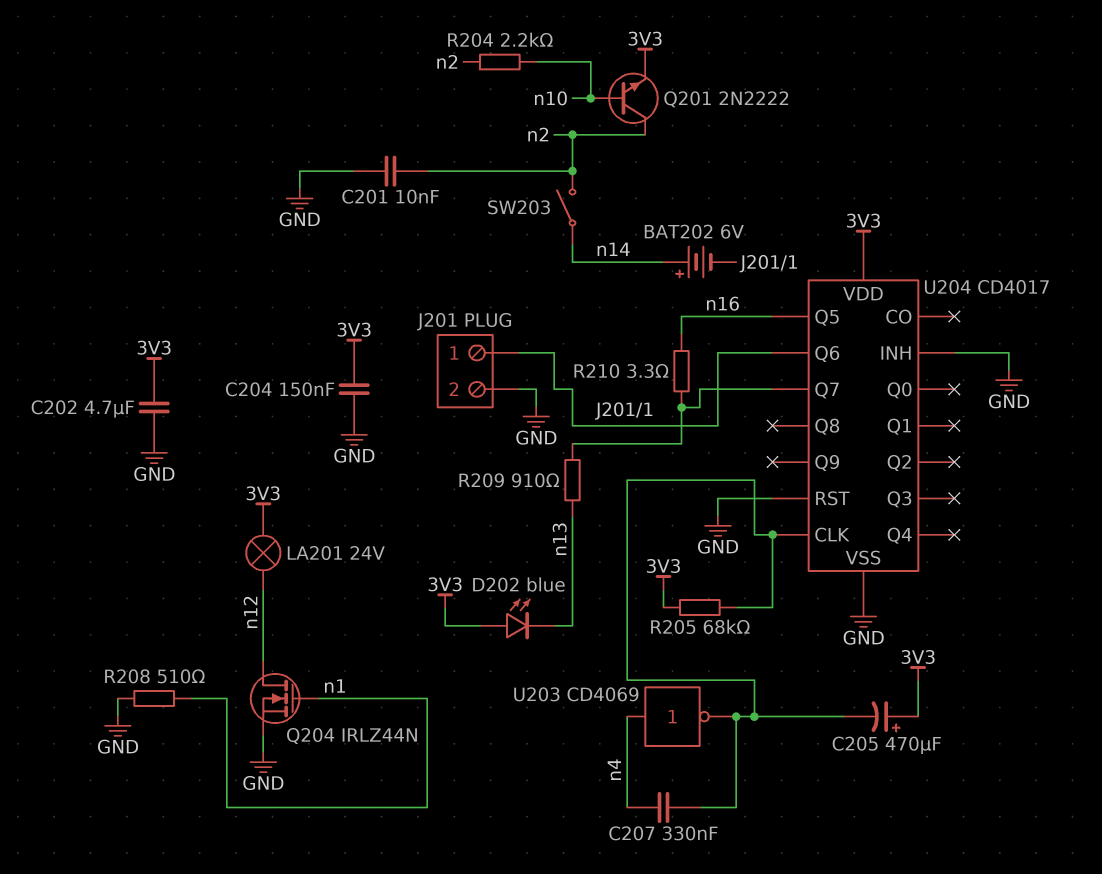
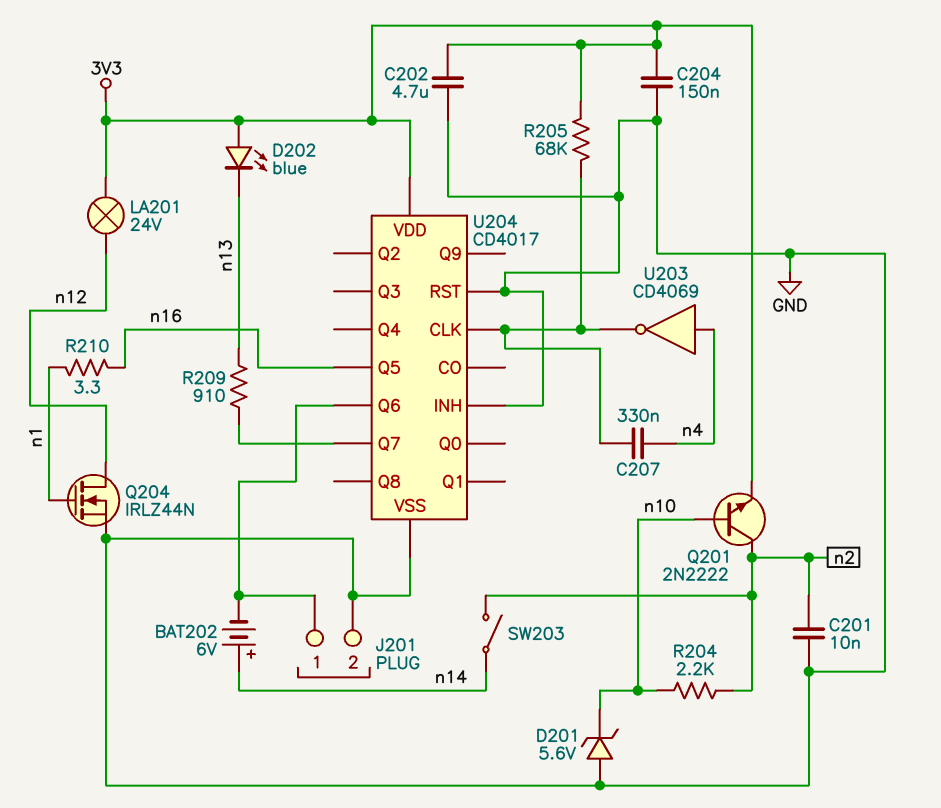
C205: 470uF (plus 3V3, minus U204/CLK) -> none
D201: none -> zener 5.6V (A GND, K n10)
R208: 510 (GND, n1) -> none
R210: 3.3 (U204/Q7, n16) -> 3.3 (n1, n16)

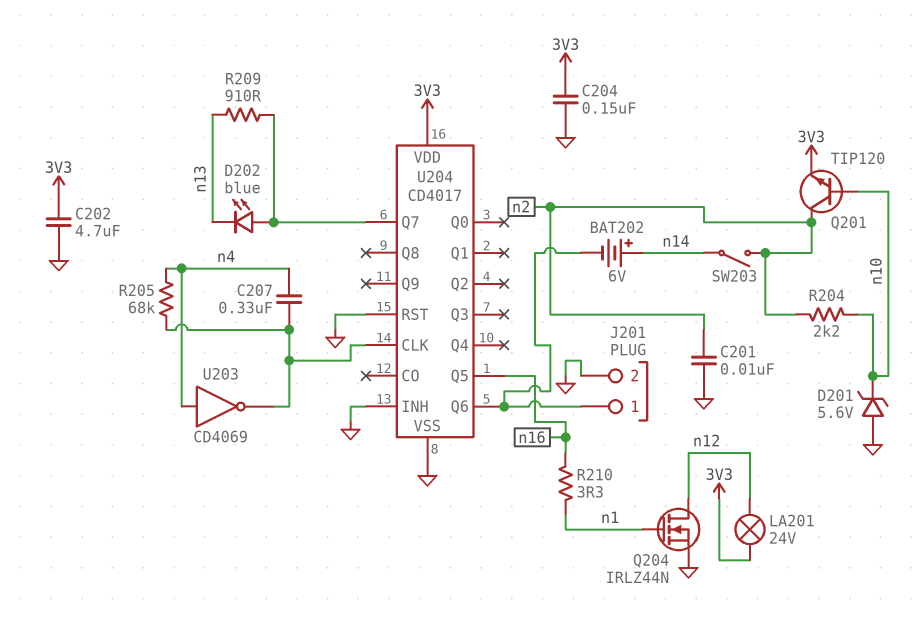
D202: LED blue (A 3V3, K n13) -> LED blue (A U204/Q7, K n13)
Q201: NPN 2N2222 (B n10, C n2, E 3V3) -> NPN TIP120 (B n10, C n2, E 3V3)
R205: 68k (3V3, U204/CLK) -> 68k (U204/CLK, n4)

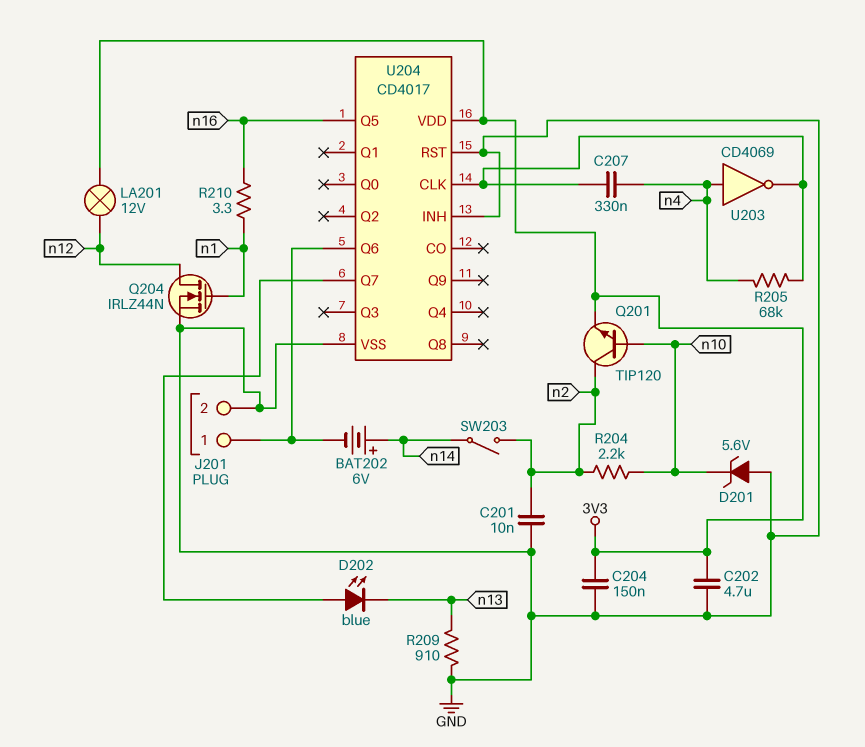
LA201: lamp 24V (3V3, n12) -> lamp 12V (3V3, n12)
R209: 910 (U204/Q7, n13) -> 910 (GND, n13)

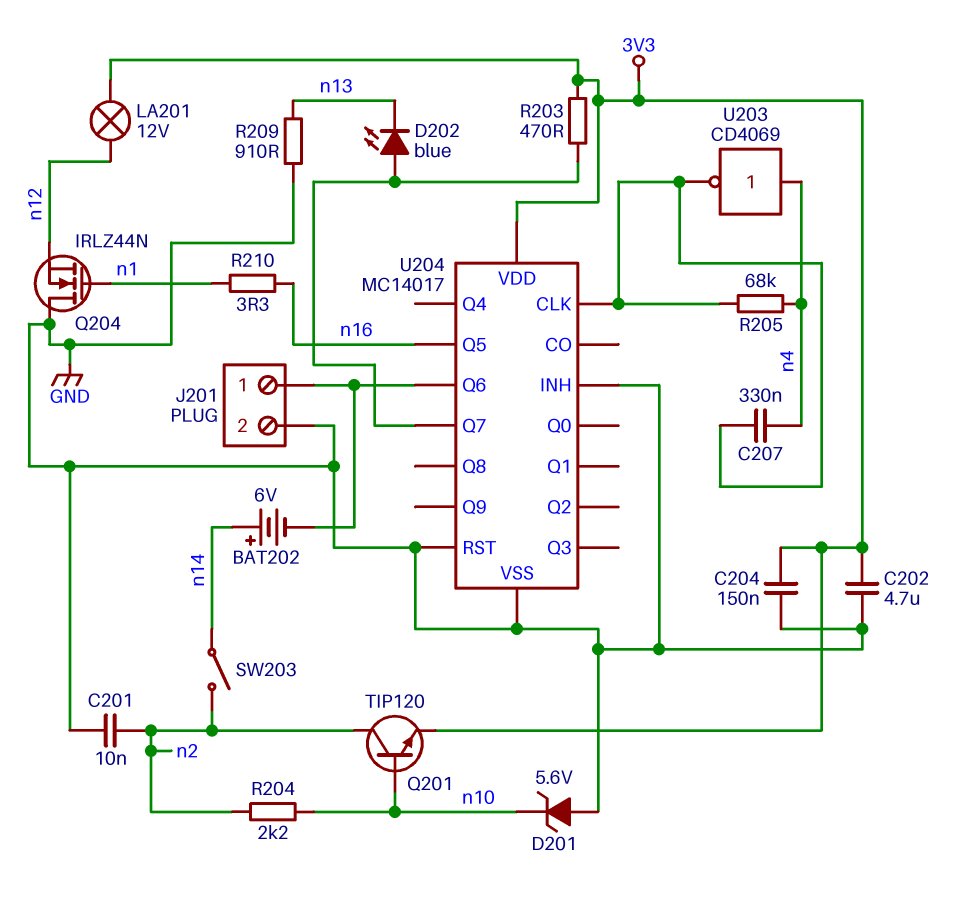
Q204: NMOS IRLZ44N (G n1, D n12, S GND) -> NMOS IRLZ44N (G n1, D GND, S n12)
R203: none -> 470 (3V3, U204/Q7)
U204: CD4017 -> MC14017

